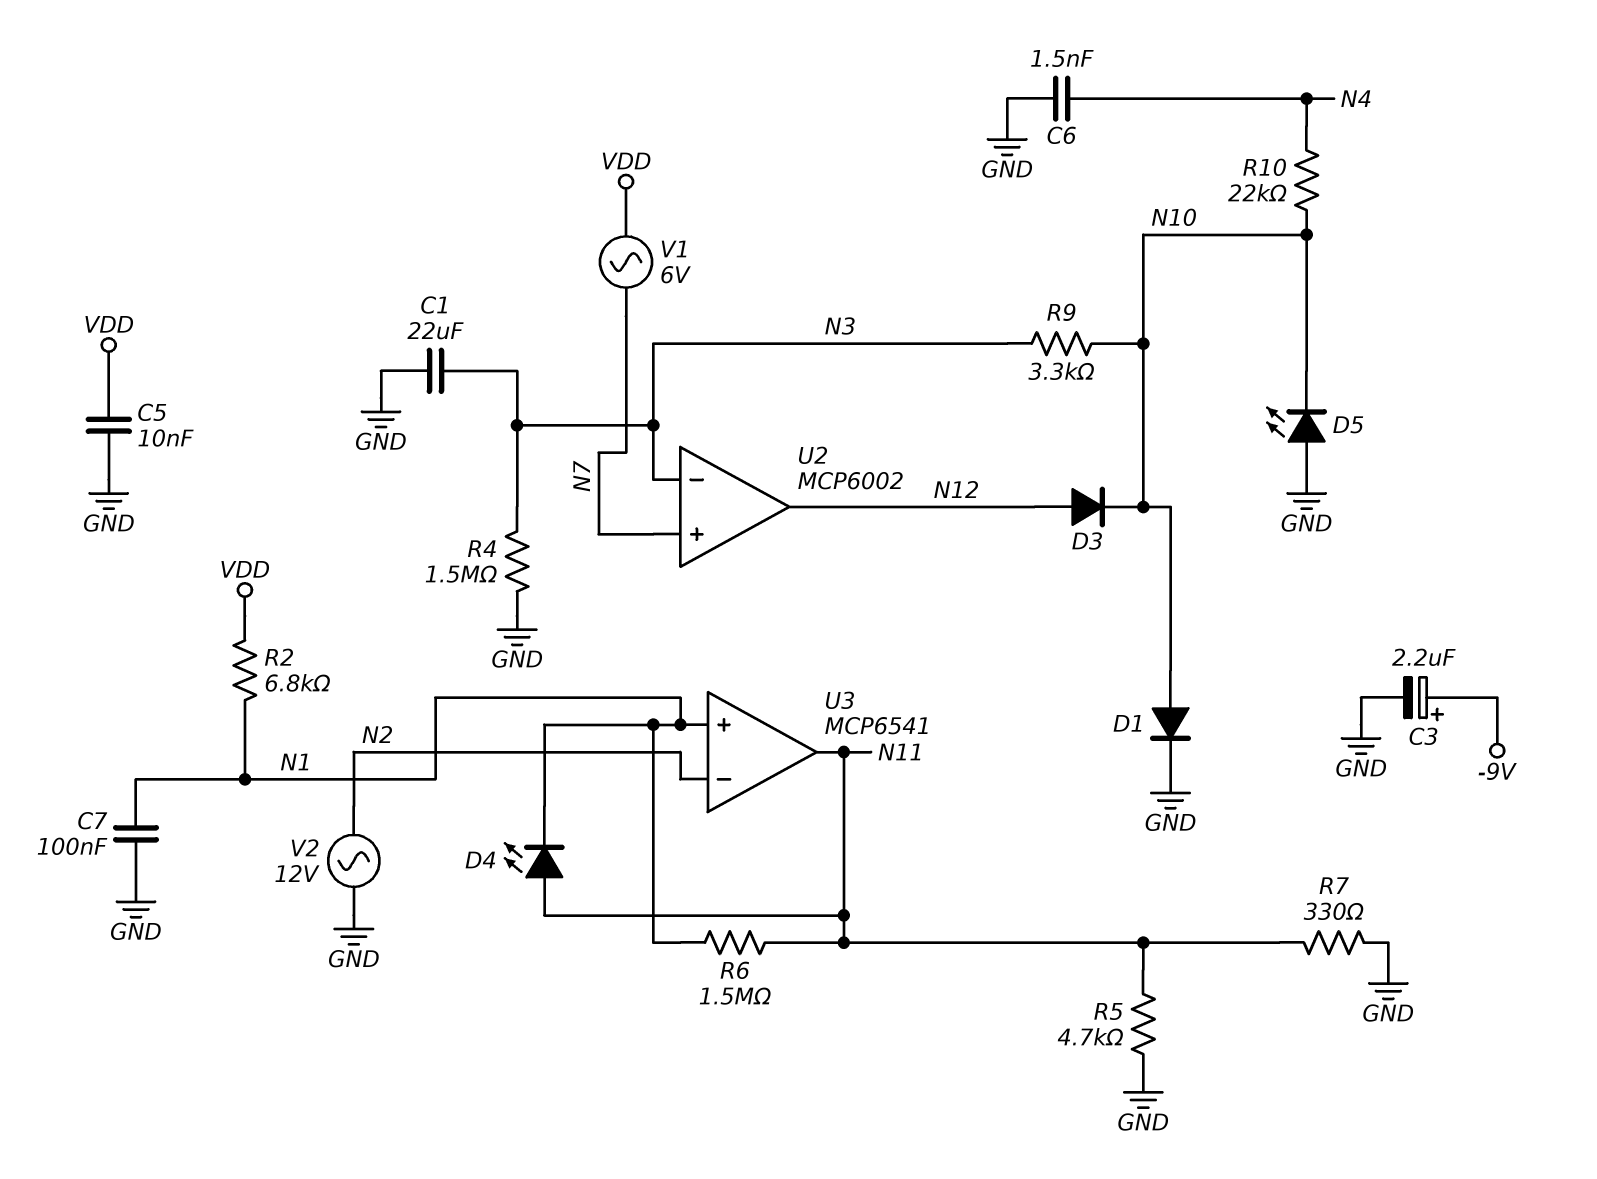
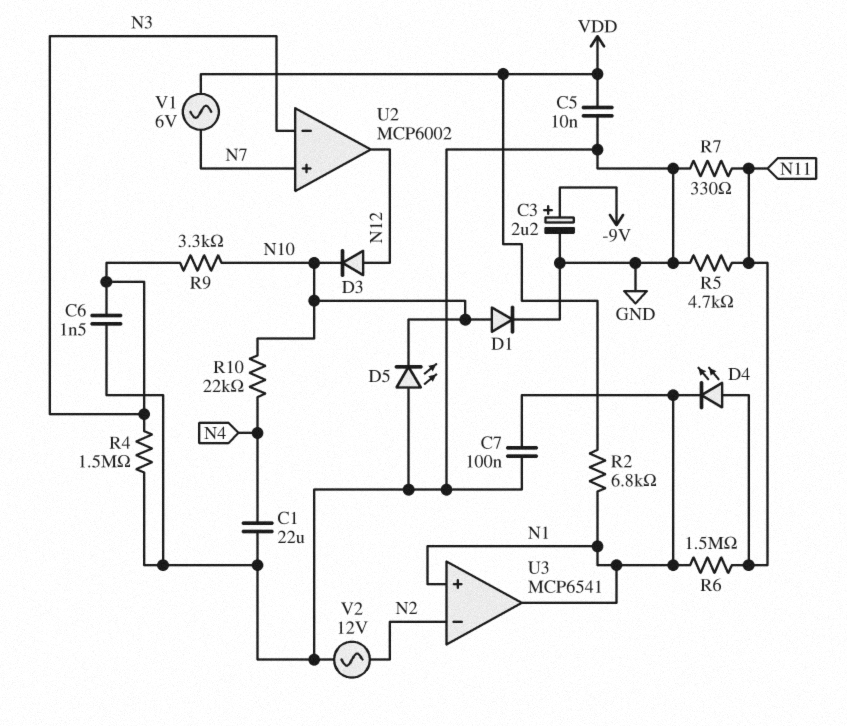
C1: 22uF (GND, N3) -> 22uF (GND, N4)
C6: 1.5nF (GND, N4) -> 1.5nF (GND, N3)
U3 pin out: N11 -> N1

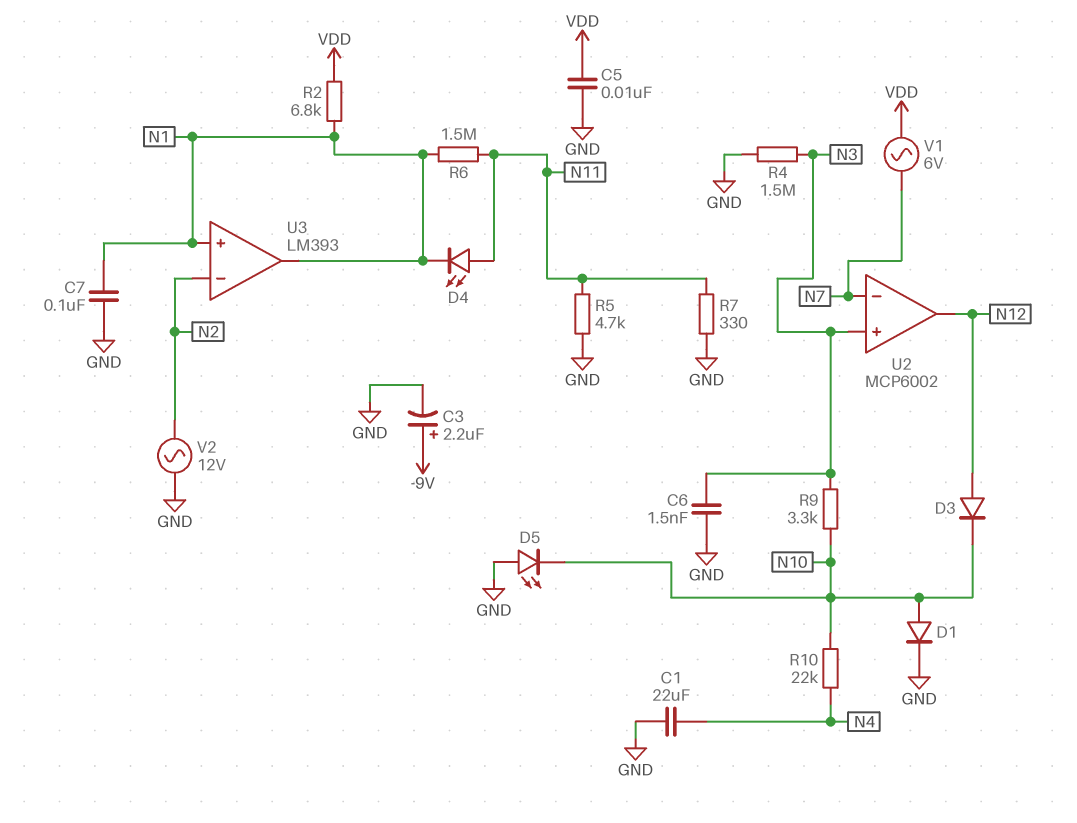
U2 pin in+: N7 -> N3
U2 pin in-: N3 -> N7
U3: MCP6541 -> LM393

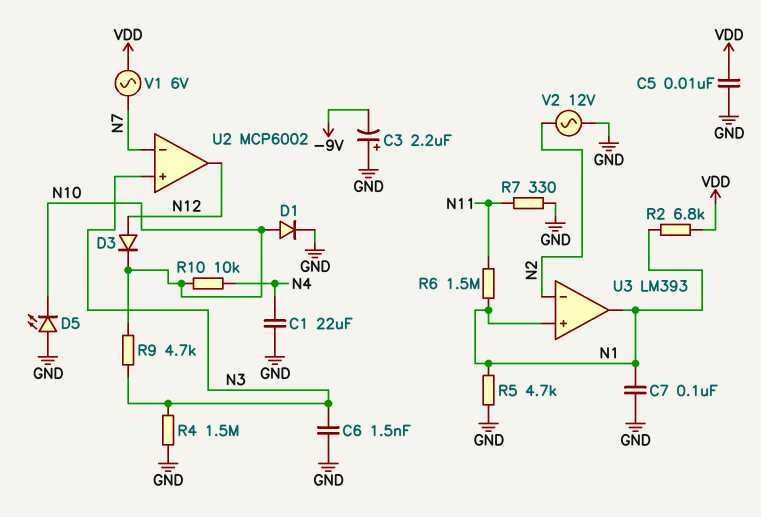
C3: 2.2uF (plus -9V, minus GND) -> 2.2uF (plus GND, minus -9V)
D4: LED (A N11, K N1) -> none
R5: 4.7k (GND, N11) -> 4.7k (GND, N1)
R9: 3.3k (N3, N10) -> 4.7k (N3, N10)
R10: 22k (N4, N10) -> 10k (N4, N10)

